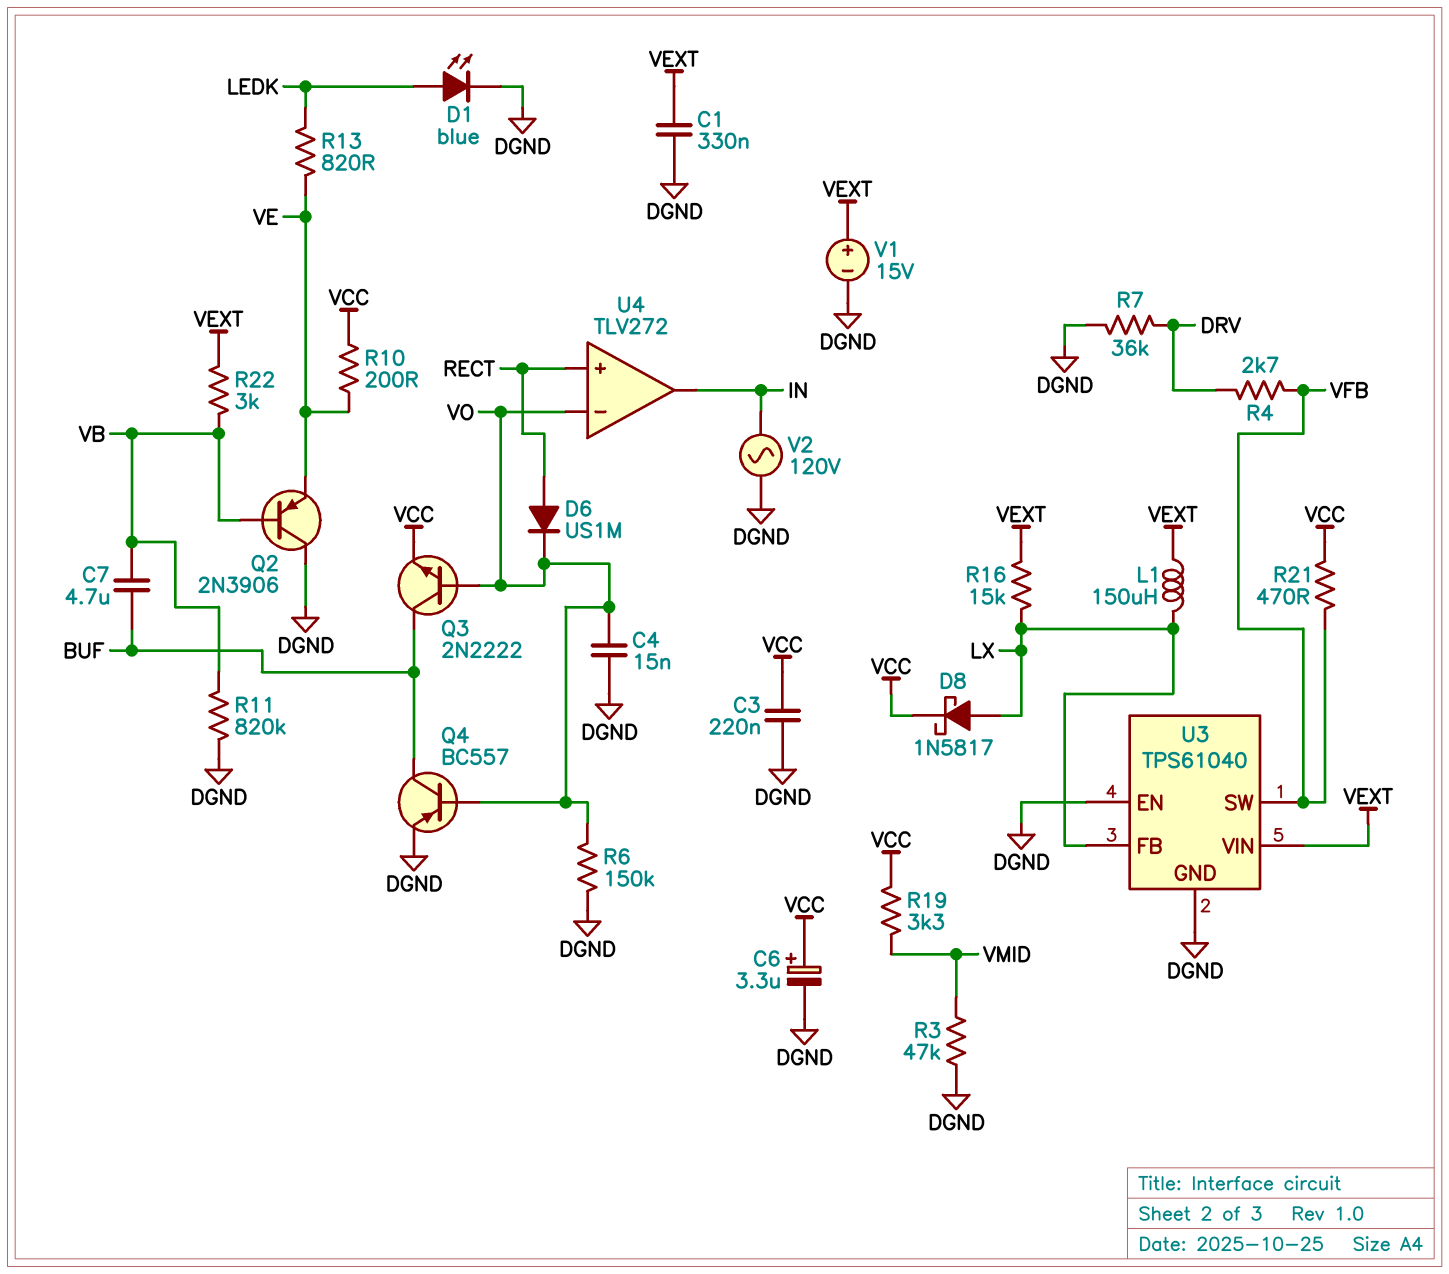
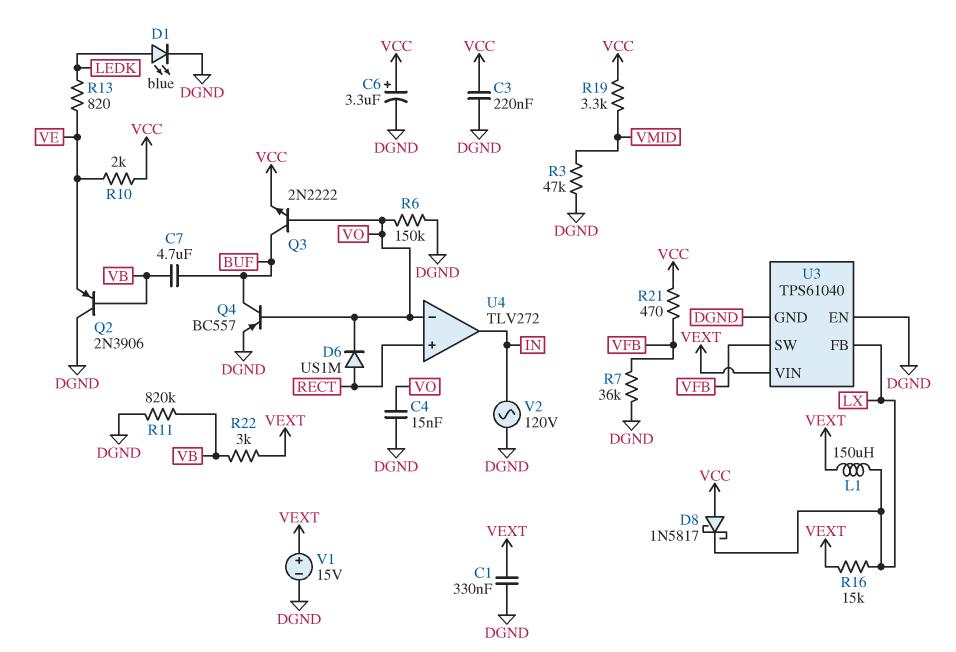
D8: schottky 1N5817 (A LX, K VCC) -> schottky 1N5817 (A VCC, K LX)
R4: 2.7k (DRV, VFB) -> none
R7: 36k (DGND, DRV) -> 36k (DGND, VFB)
R10: 200 (VCC, VE) -> 2k (VCC, VE)

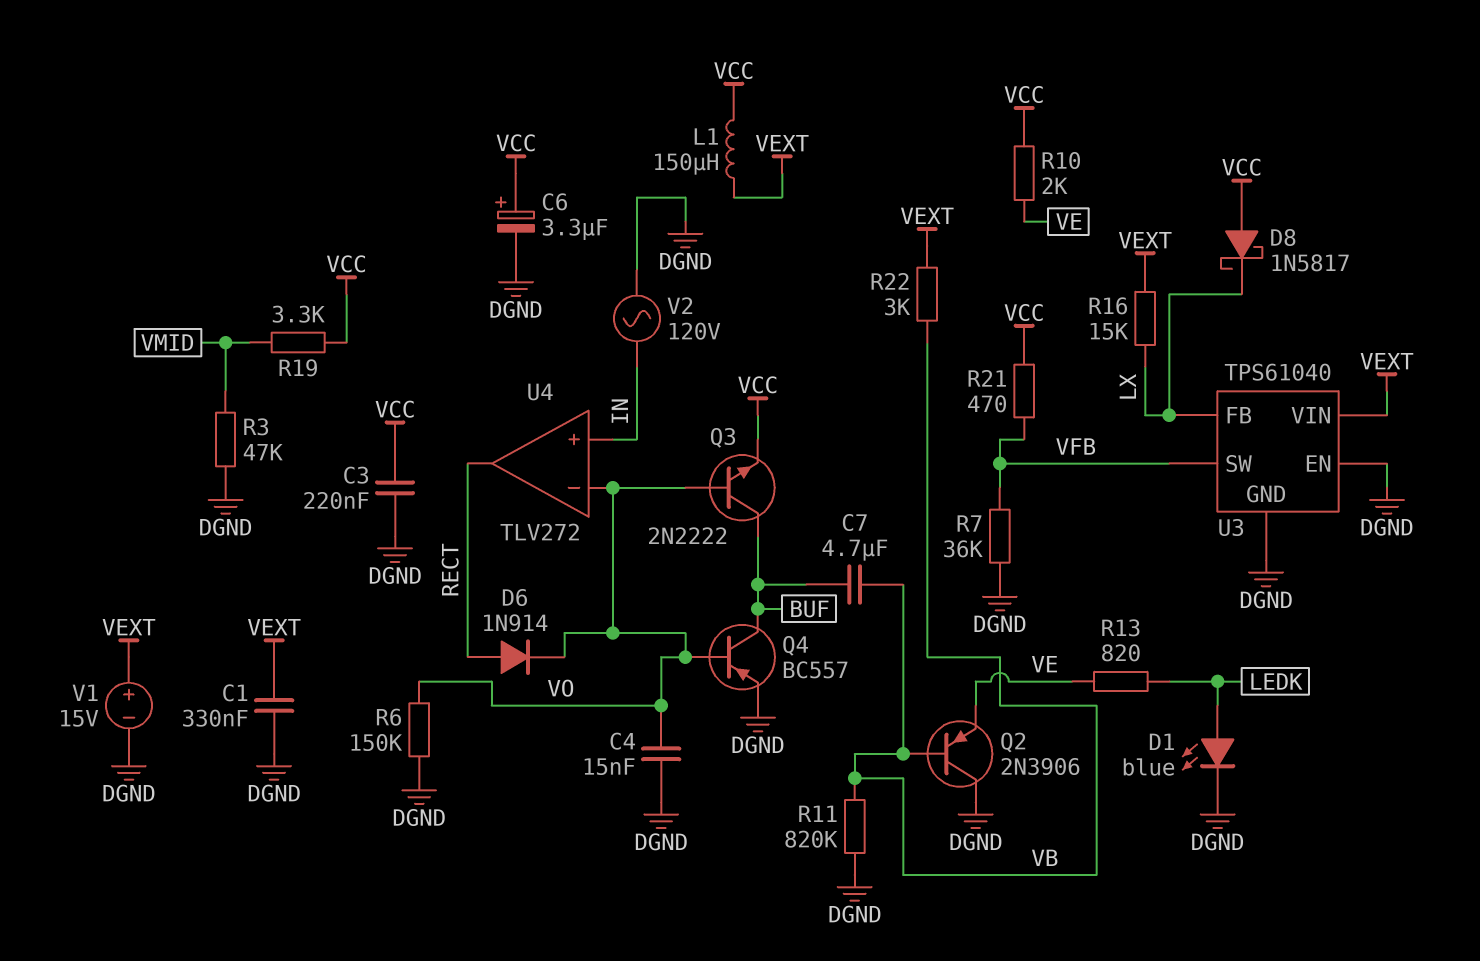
D6: diode US1M (A RECT, K VO) -> diode 1N914 (A RECT, K VO)
L1: 150uH (LX, VEXT) -> 150uH (VCC, VEXT)
U4 pin in+: RECT -> IN
U4 pin out: IN -> RECT

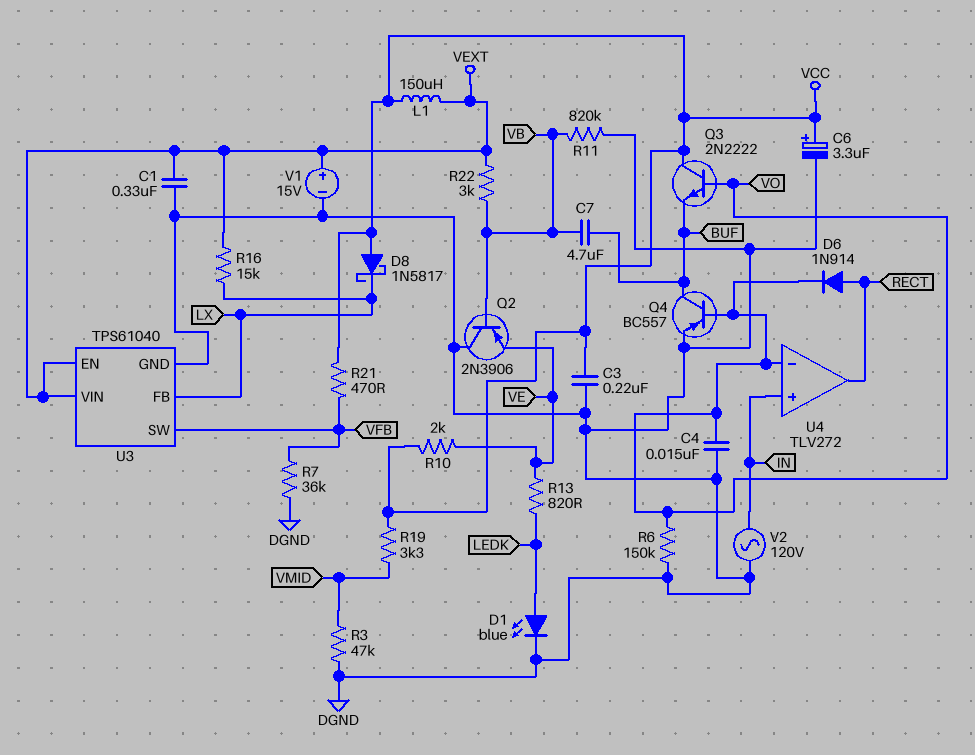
Q3: NPN 2N2222 (B VO, C BUF, E VCC) -> NPN 2N2222 (B VO, C VCC, E BUF)
U3 pin EN: DGND -> VEXT

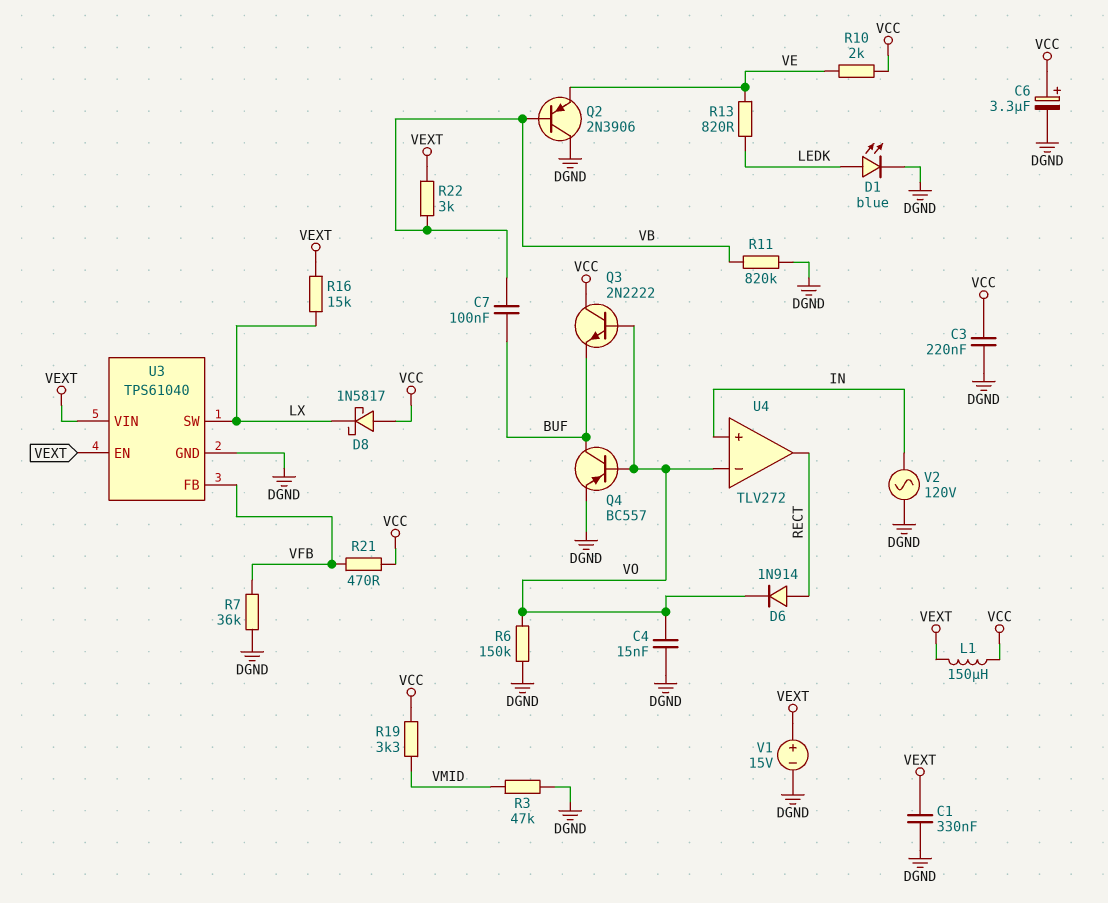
C7: 4.7uF (BUF, VB) -> 100nF (BUF, VB)
U3 pin FB: LX -> VFB
U3 pin SW: VFB -> LX

